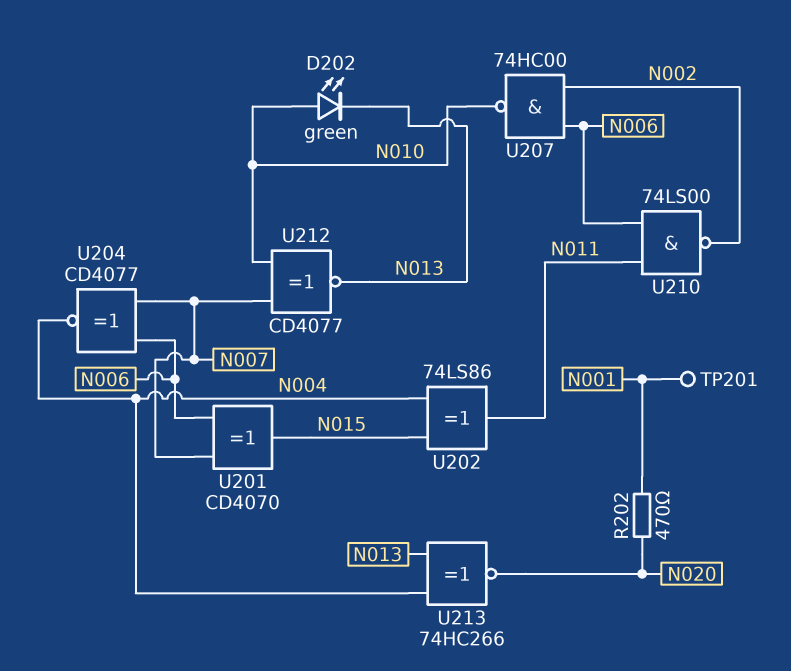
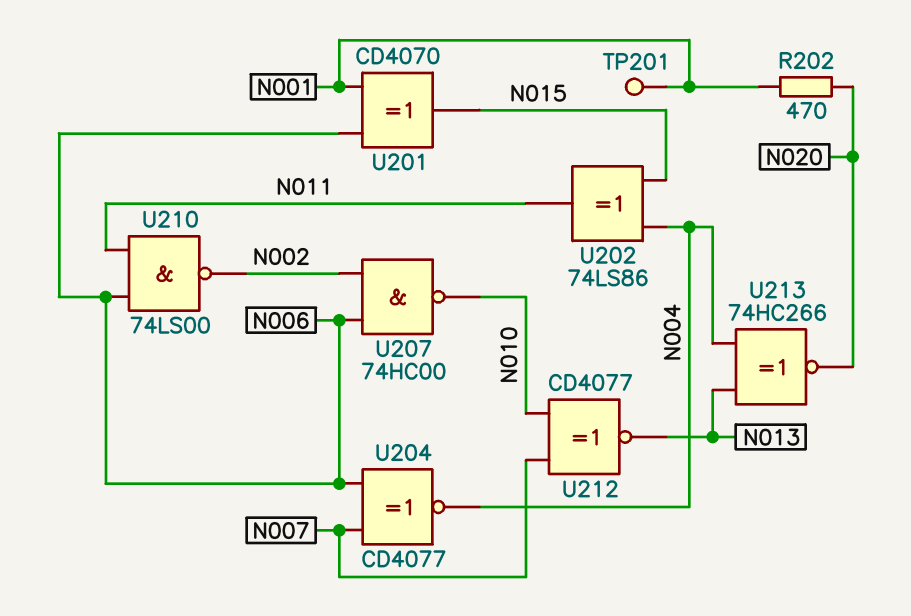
D202: LED green (A N010, K N013) -> none
U201: XOR CD4070 (in N006, in N007, out N015) -> XOR CD4070 (in N001, in N006, out N015)

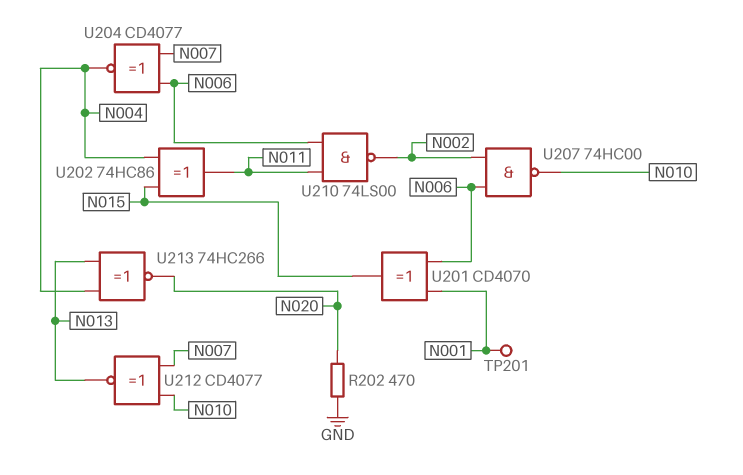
R202: 470 (N001, N020) -> 470 (GND, N020)
U202: XOR 74LS86 (in N004, in N015, out N011) -> XOR 74HC86 (in N004, in N015, out N011)

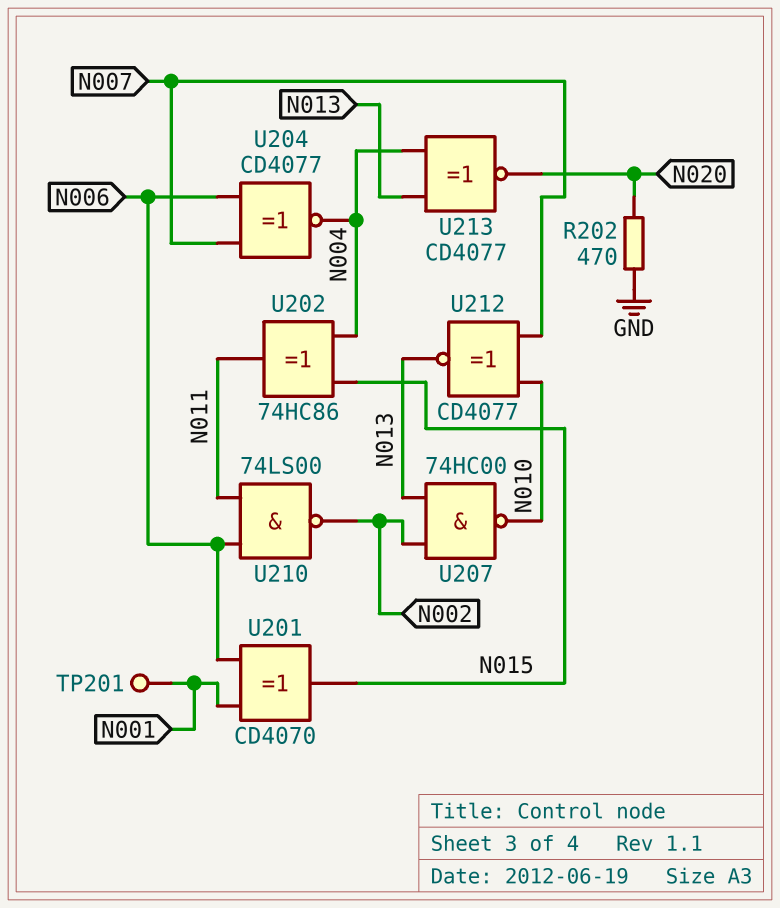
U207: NAND 74HC00 (in N002, in N006, out N010) -> NAND 74HC00 (in N002, in N013, out N010)
U213: XNOR 74HC266 (in N004, in N013, out N020) -> XNOR CD4077 (in N004, in N013, out N020)

